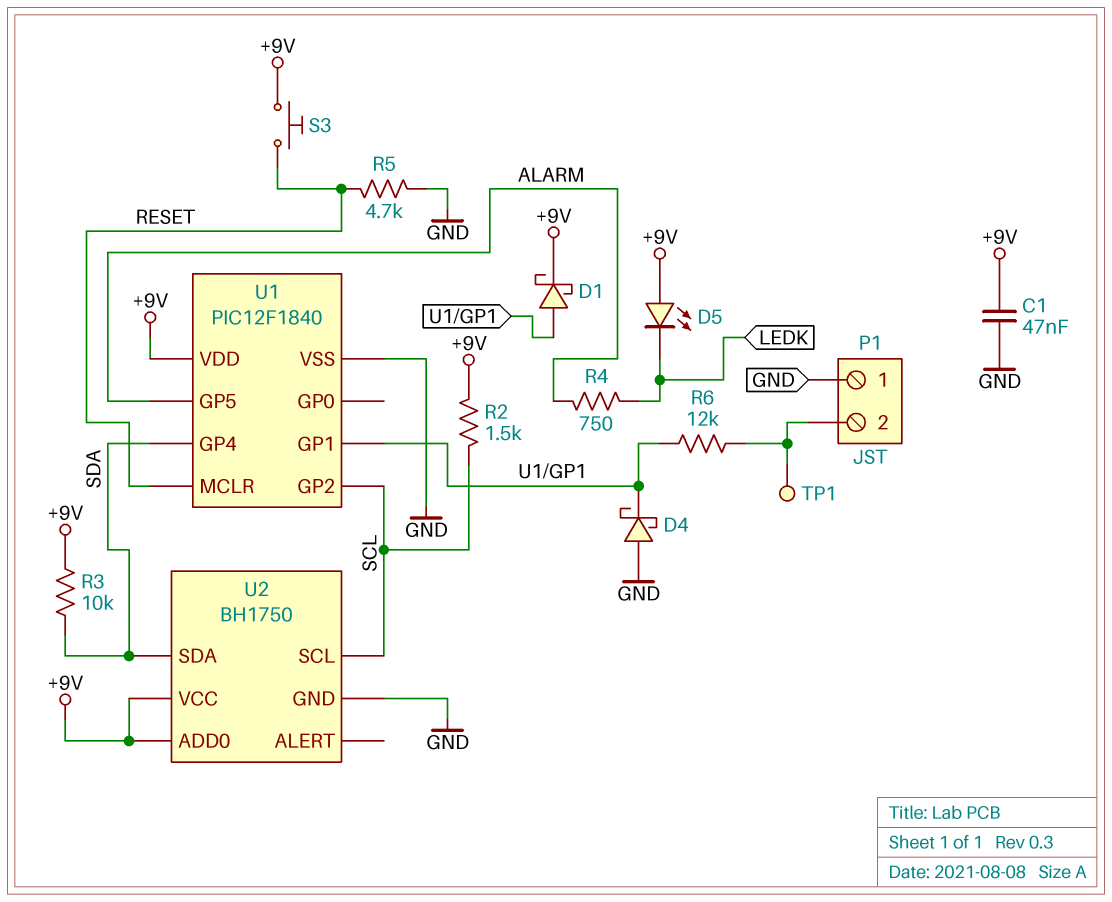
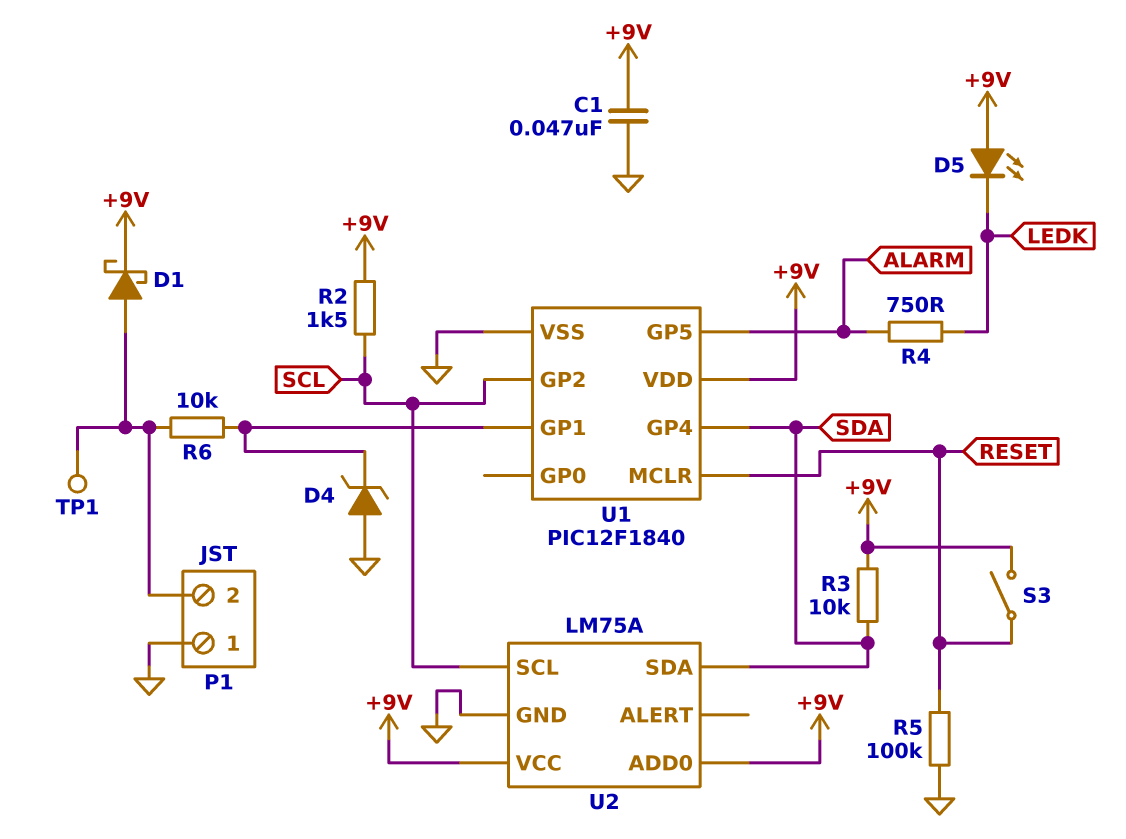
D1: schottky (A U1/GP1, K +9V) -> schottky (A P1/2, K +9V)
D4: schottky (A GND, K U1/GP1) -> zener (A GND, K U1/GP1)
R5: 4.7k (GND, RESET) -> 100k (GND, RESET)
R6: 12k (P1/2, U1/GP1) -> 10k (P1/2, U1/GP1)
S3: button (+9V, RESET) -> switch (+9V, RESET)
U2: BH1750 -> LM75A

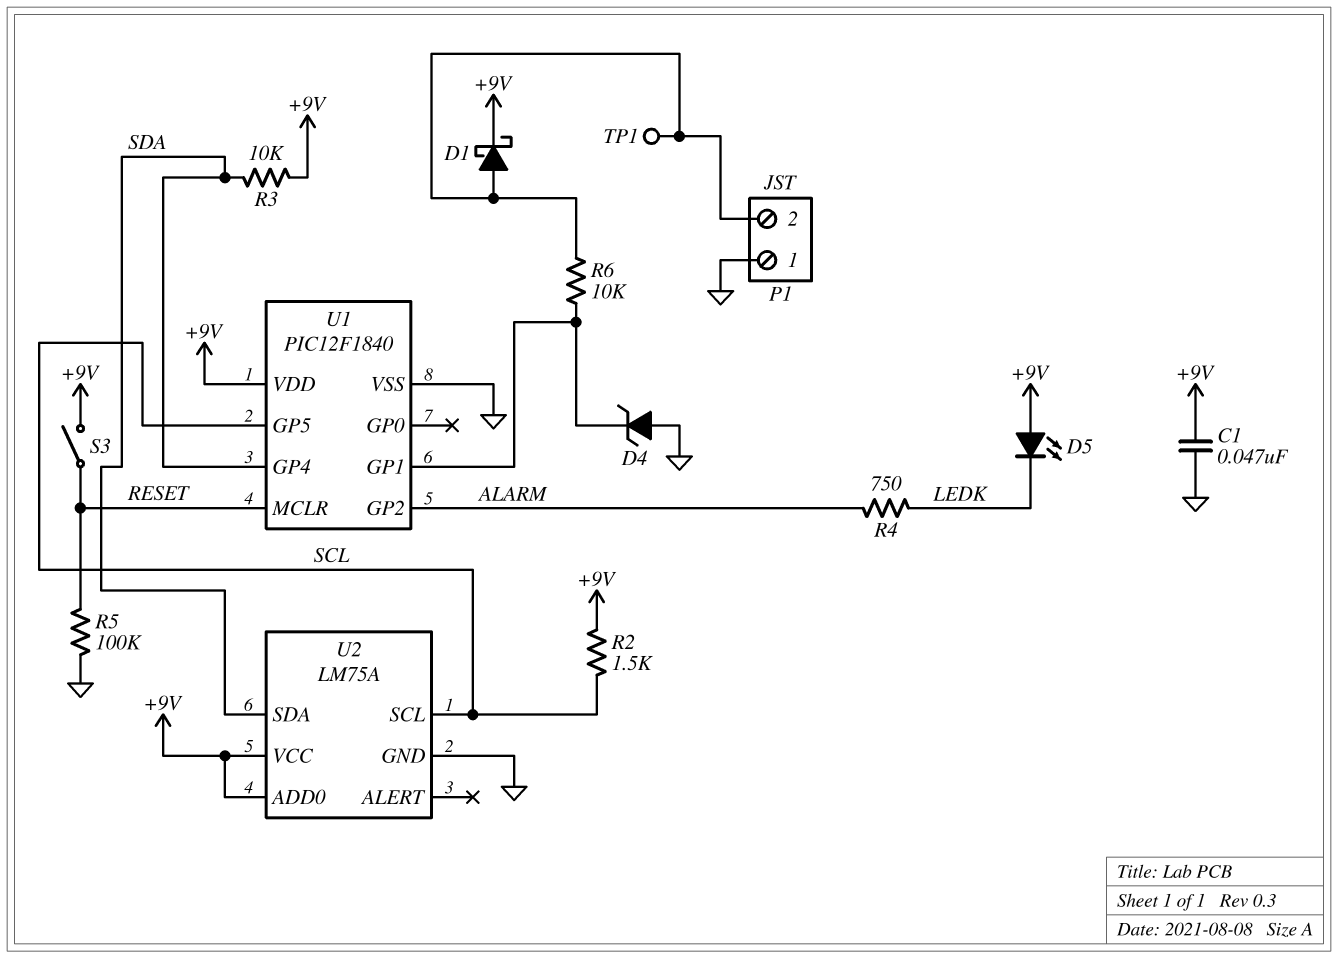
U1 pin GP2: SCL -> ALARM
U1 pin GP5: ALARM -> SCL

